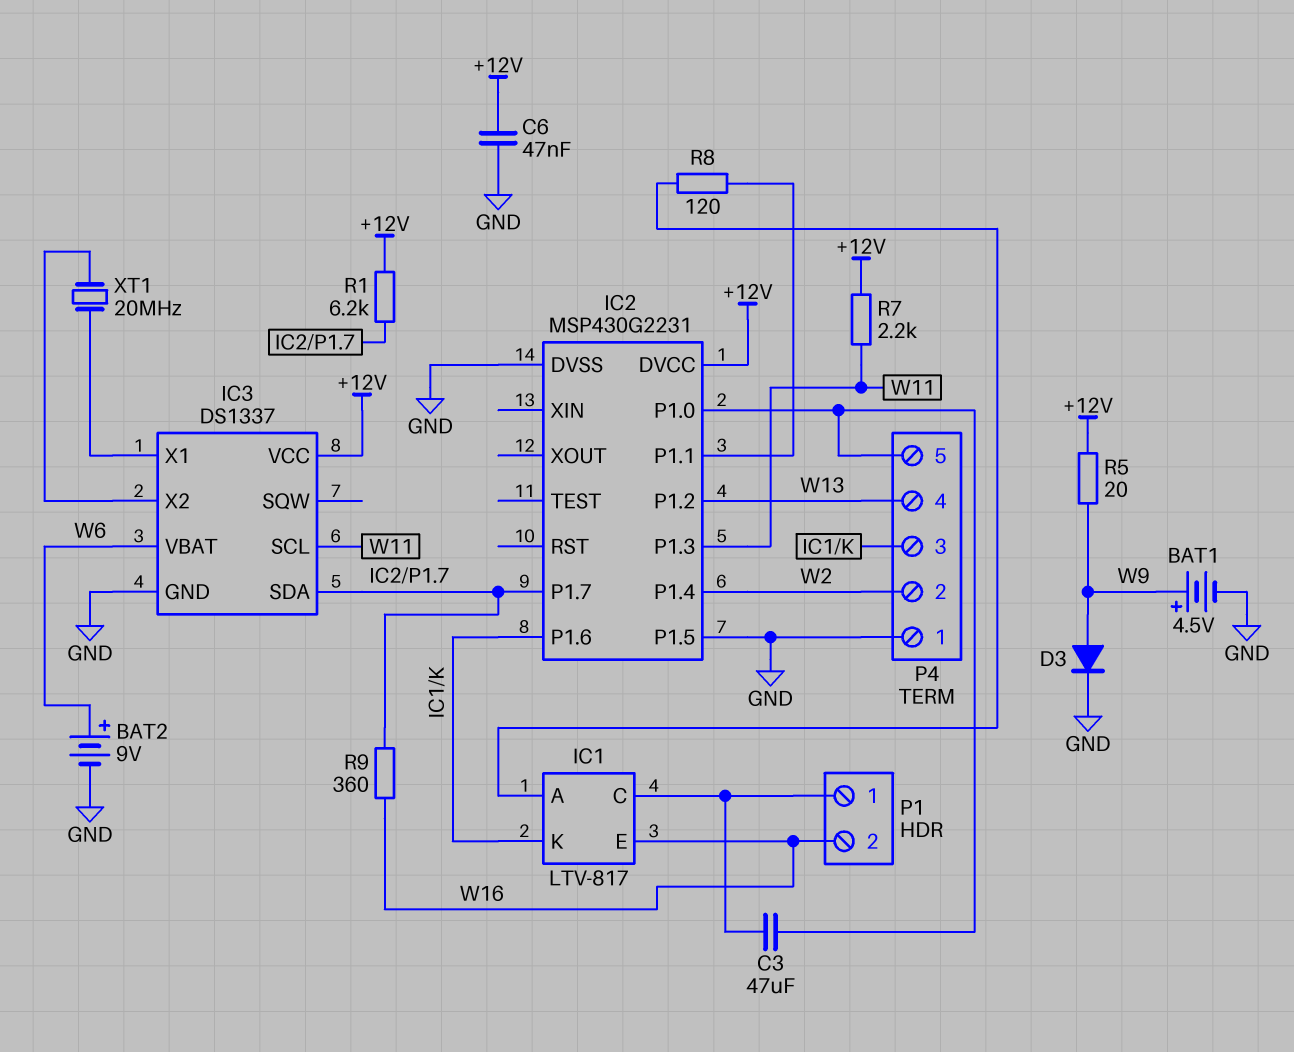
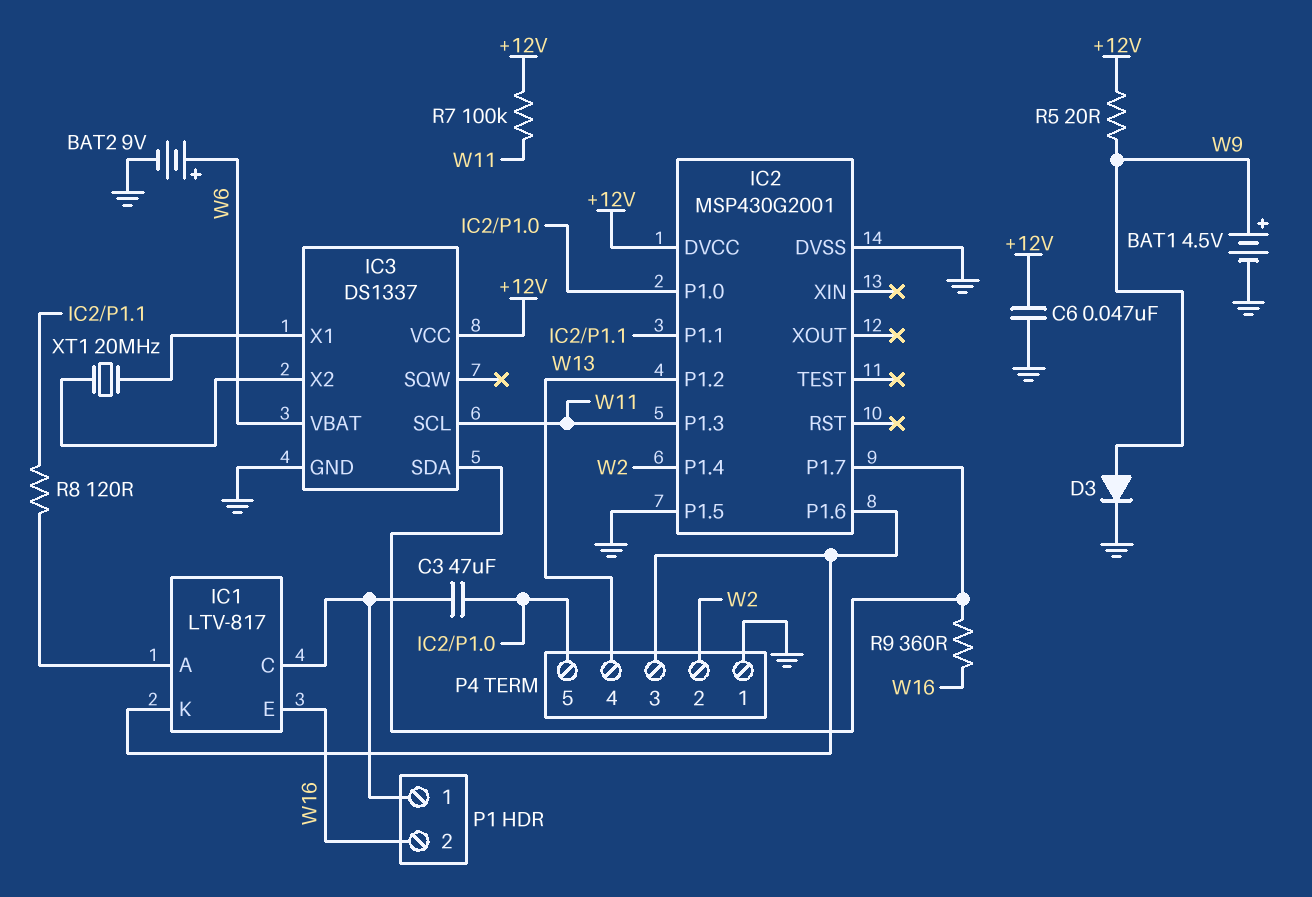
IC2: MSP430G2231 -> MSP430G2001
R1: 6.2k (+12V, IC2/P1.7) -> none
R7: 2.2k (+12V, W11) -> 100k (+12V, W11)

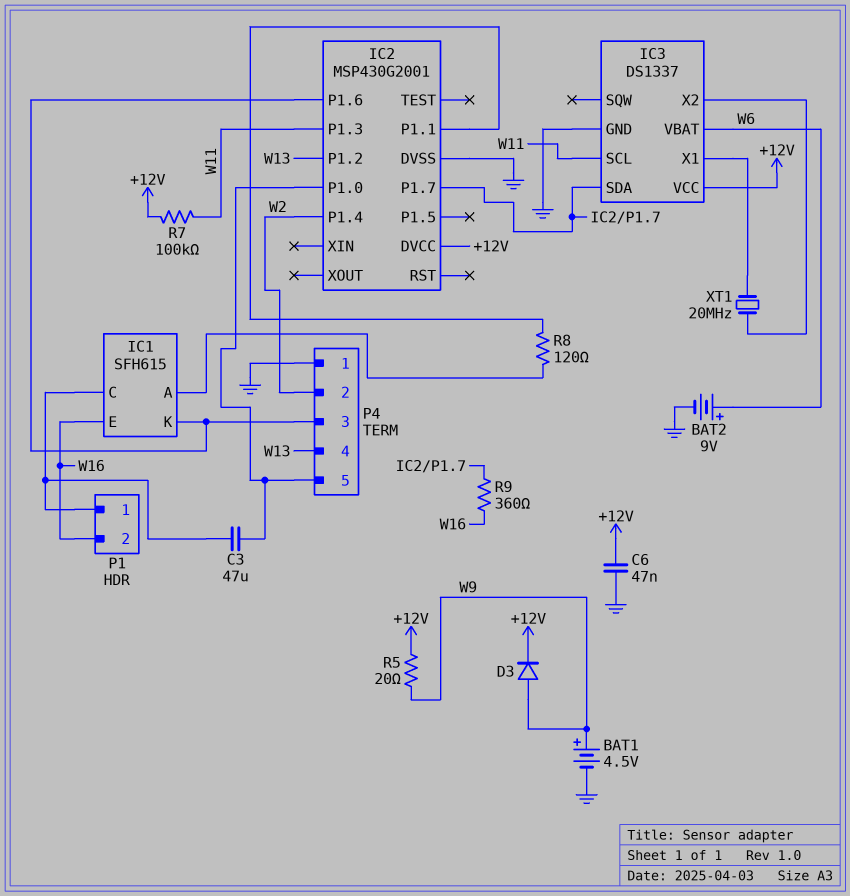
D3: diode (A W9, K GND) -> diode (A W9, K +12V)
IC1: LTV-817 -> SFH615
IC2 pin P1.5: GND -> none

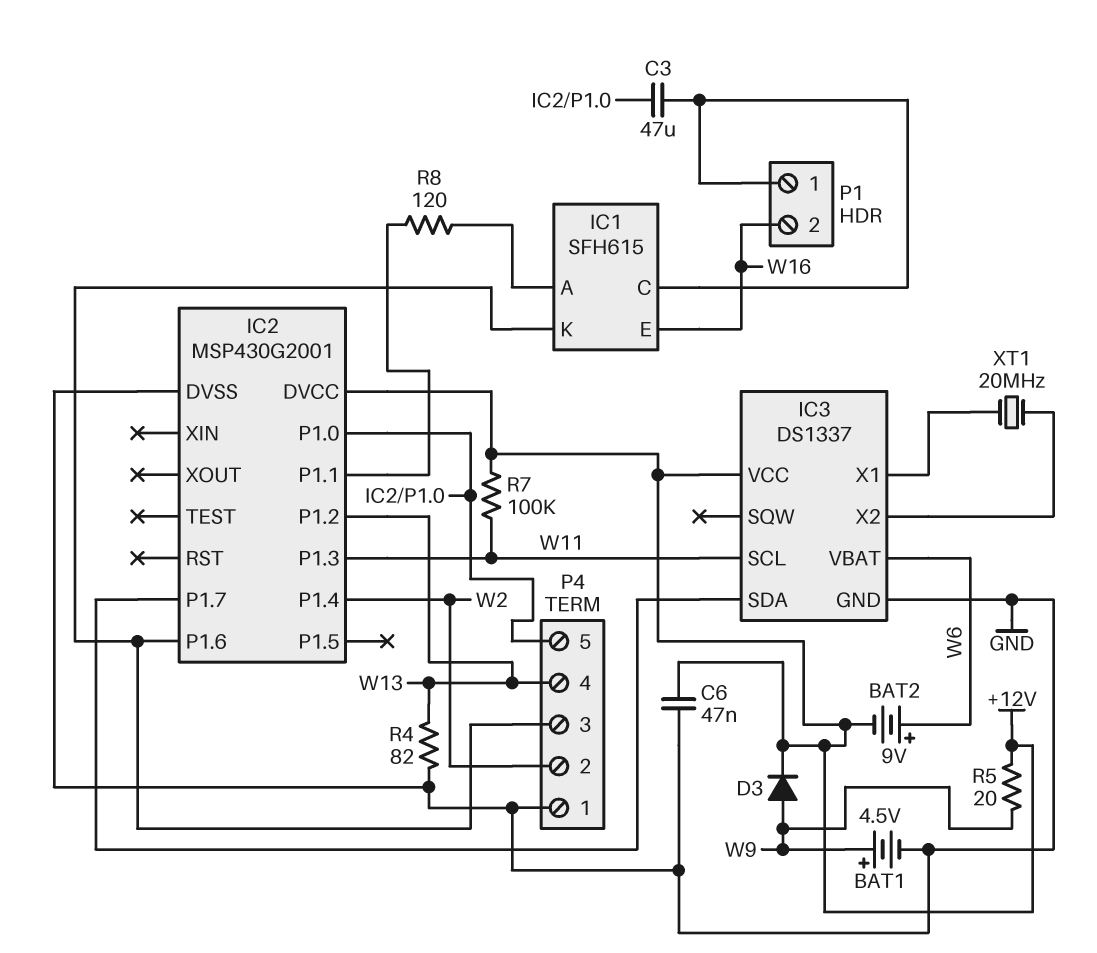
BAT2: 9V (plus W6, minus GND) -> 9V (plus W6, minus +12V)
R4: none -> 82 (GND, W13)
R9: 360 (IC2/P1.7, W16) -> none

